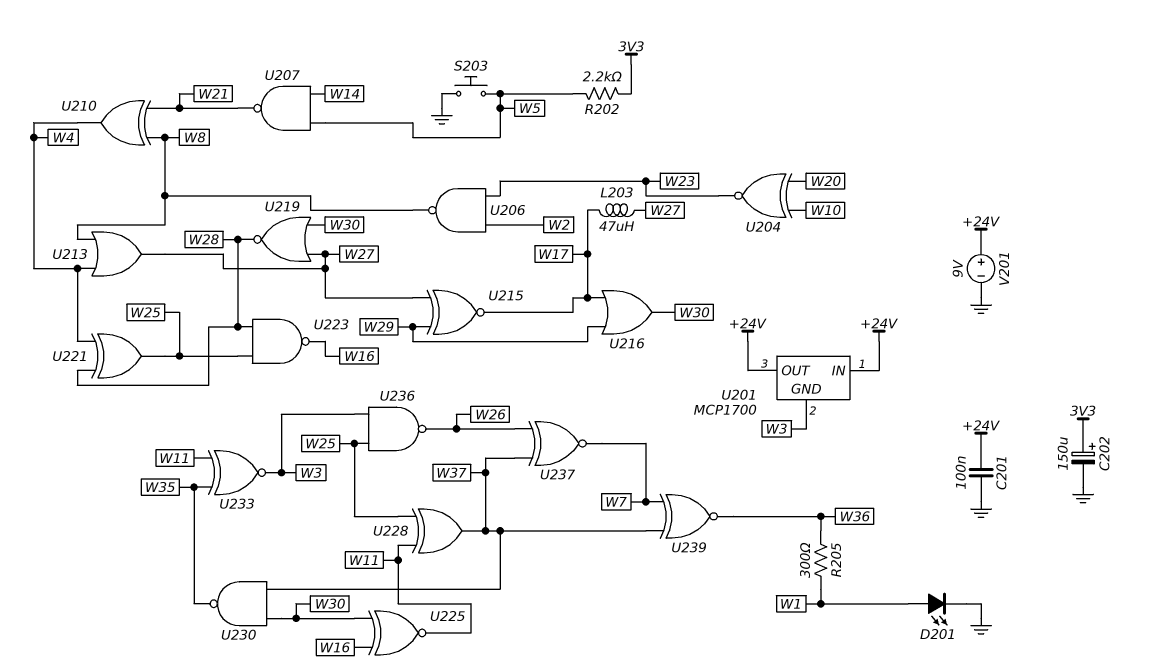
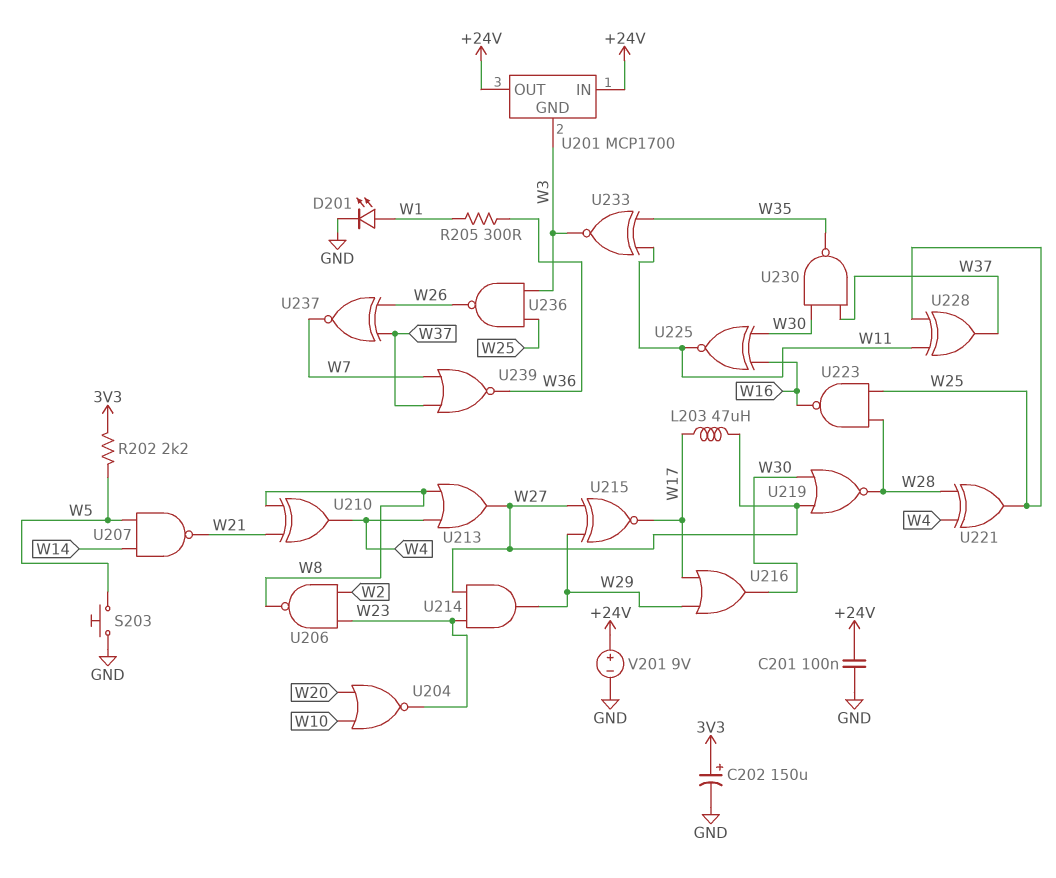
U204: XNOR (in W10, in W20, out W23) -> NOR (in W10, in W20, out W23)
U214: none -> AND (in W23, in W27, out W29)
U239: XNOR (in W7, in W37, out W36) -> NOR (in W7, in W37, out W36)

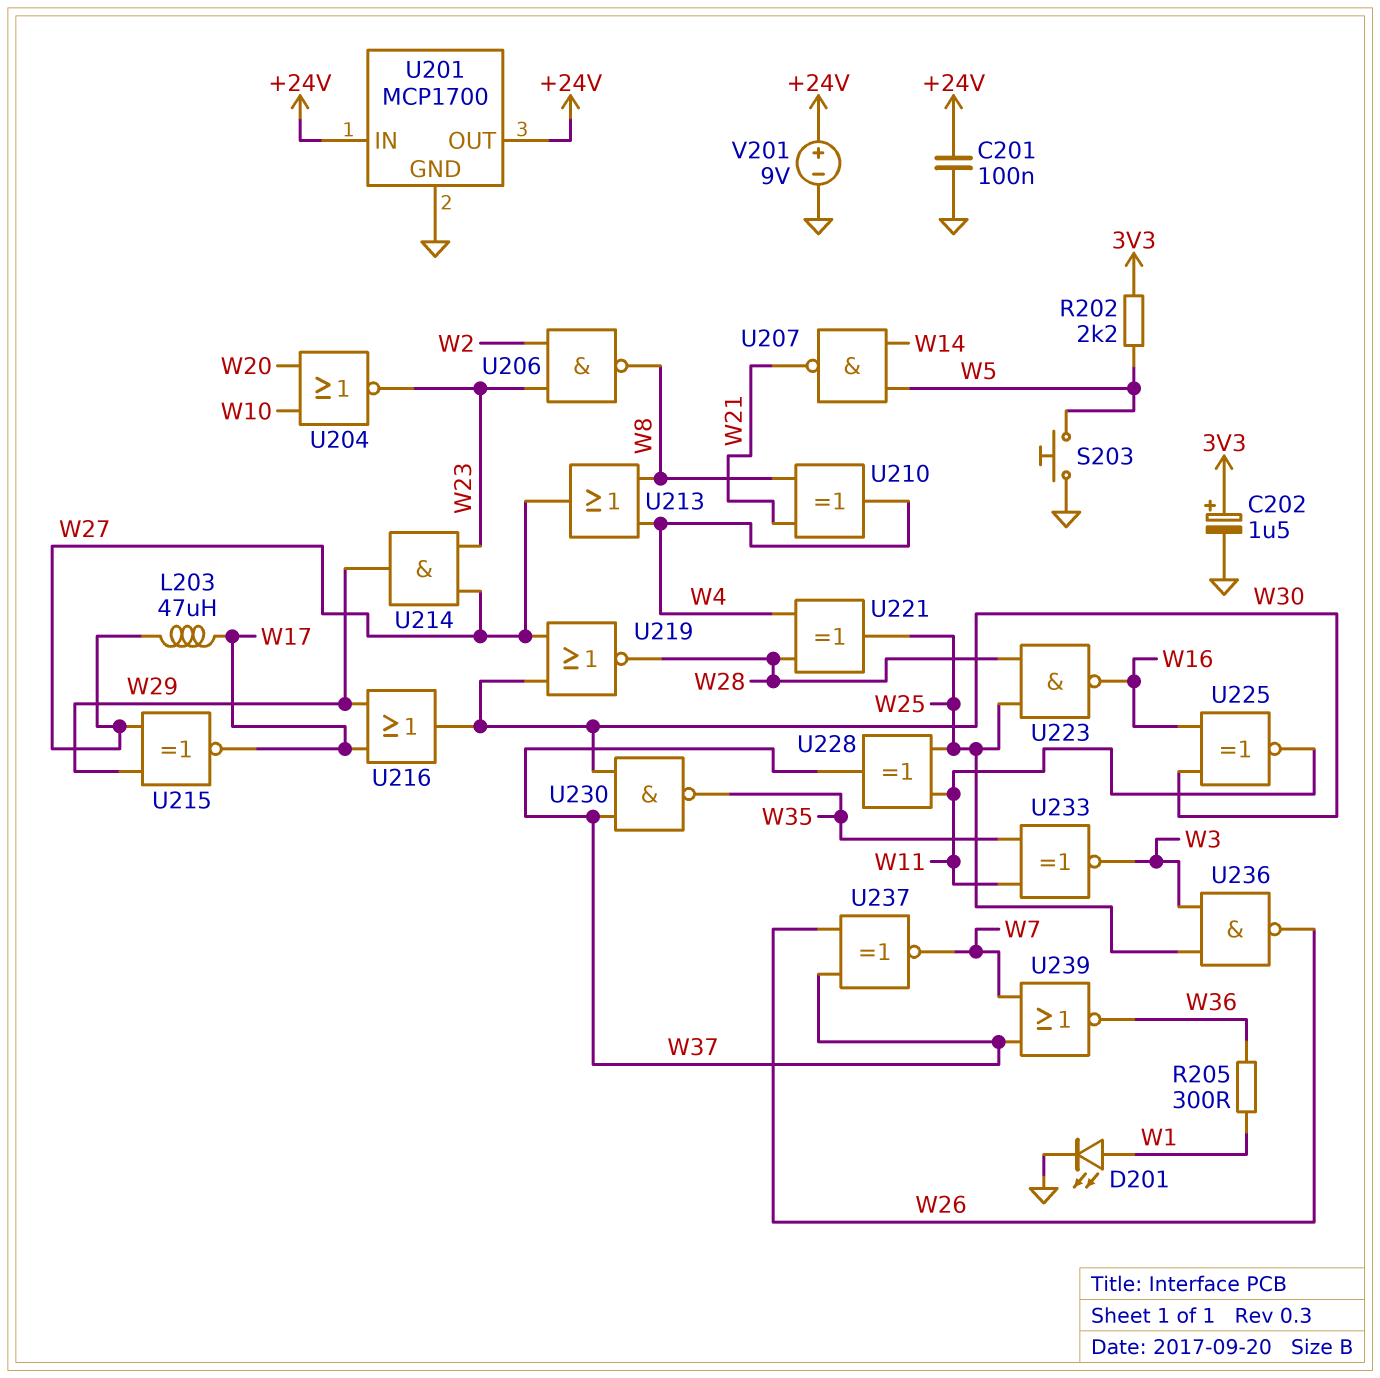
C202: 150uF (plus 3V3, minus GND) -> 1.5uF (plus 3V3, minus GND)
U201 pin GND: W3 -> GND

